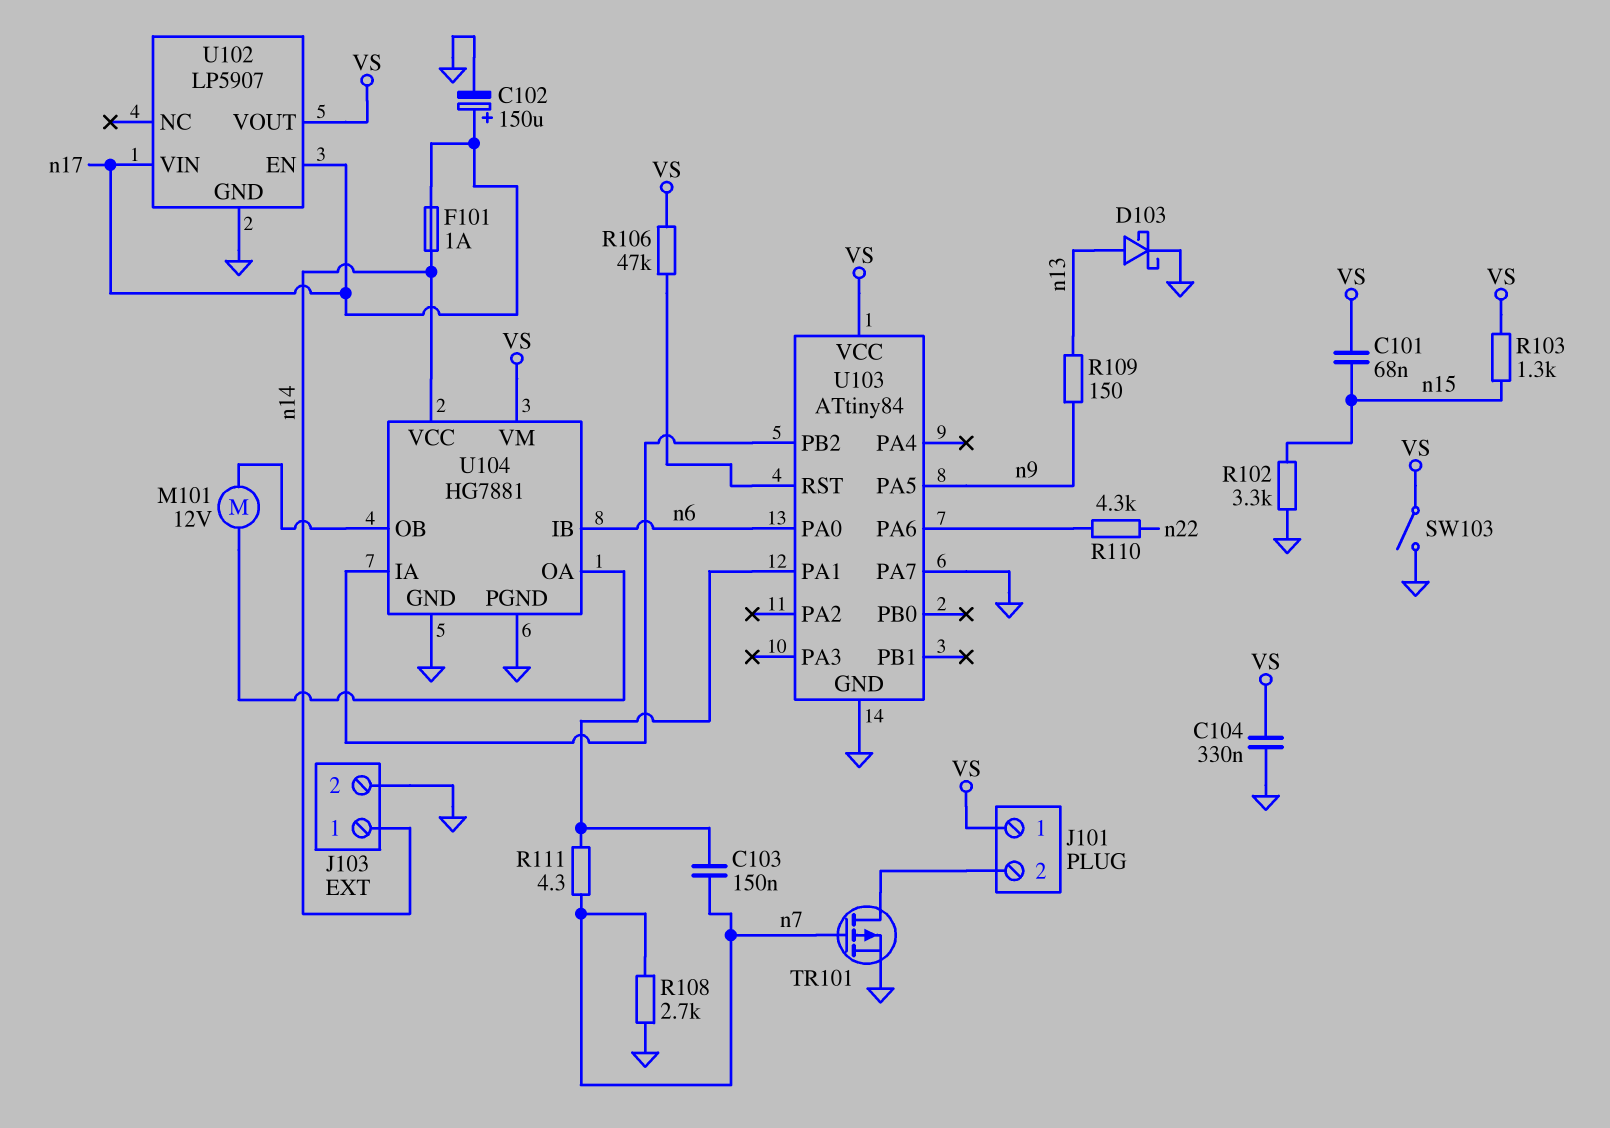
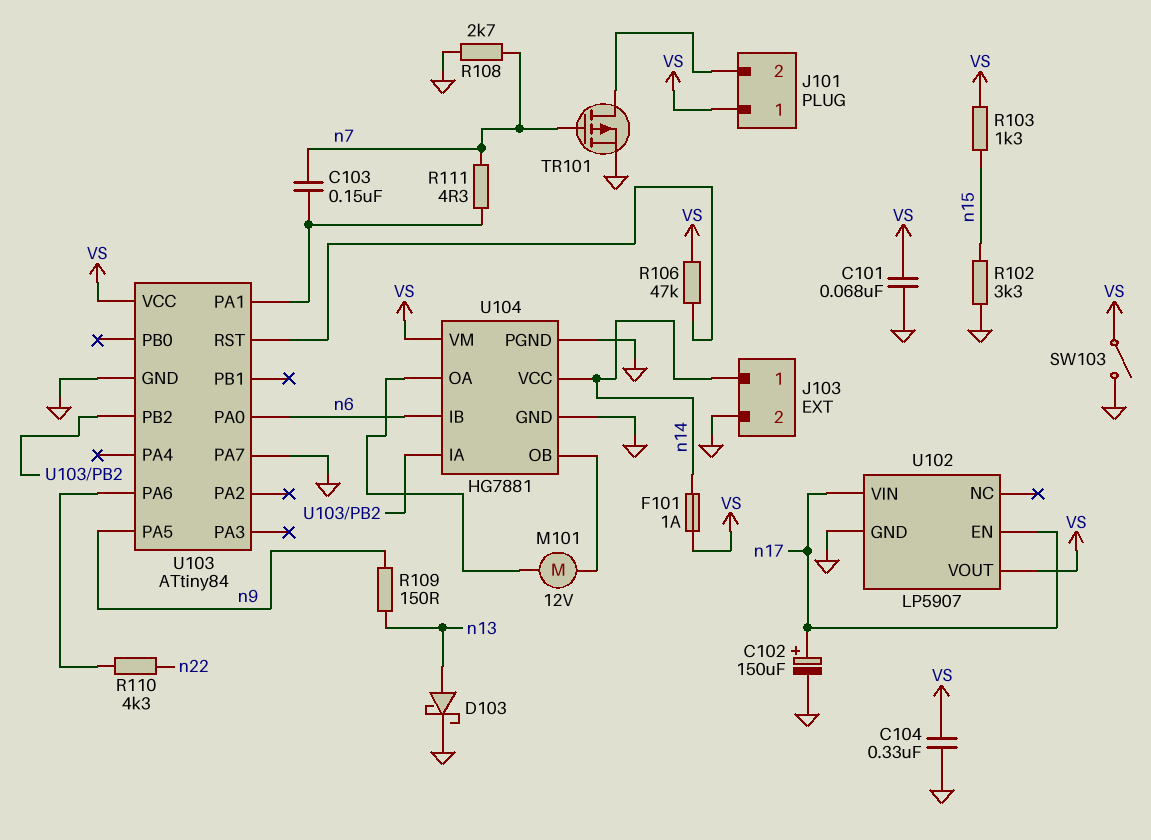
C101: 68nF (VS, n15) -> 68nF (GND, VS)
F101: 1A (n14, n17) -> 1A (VS, n14)

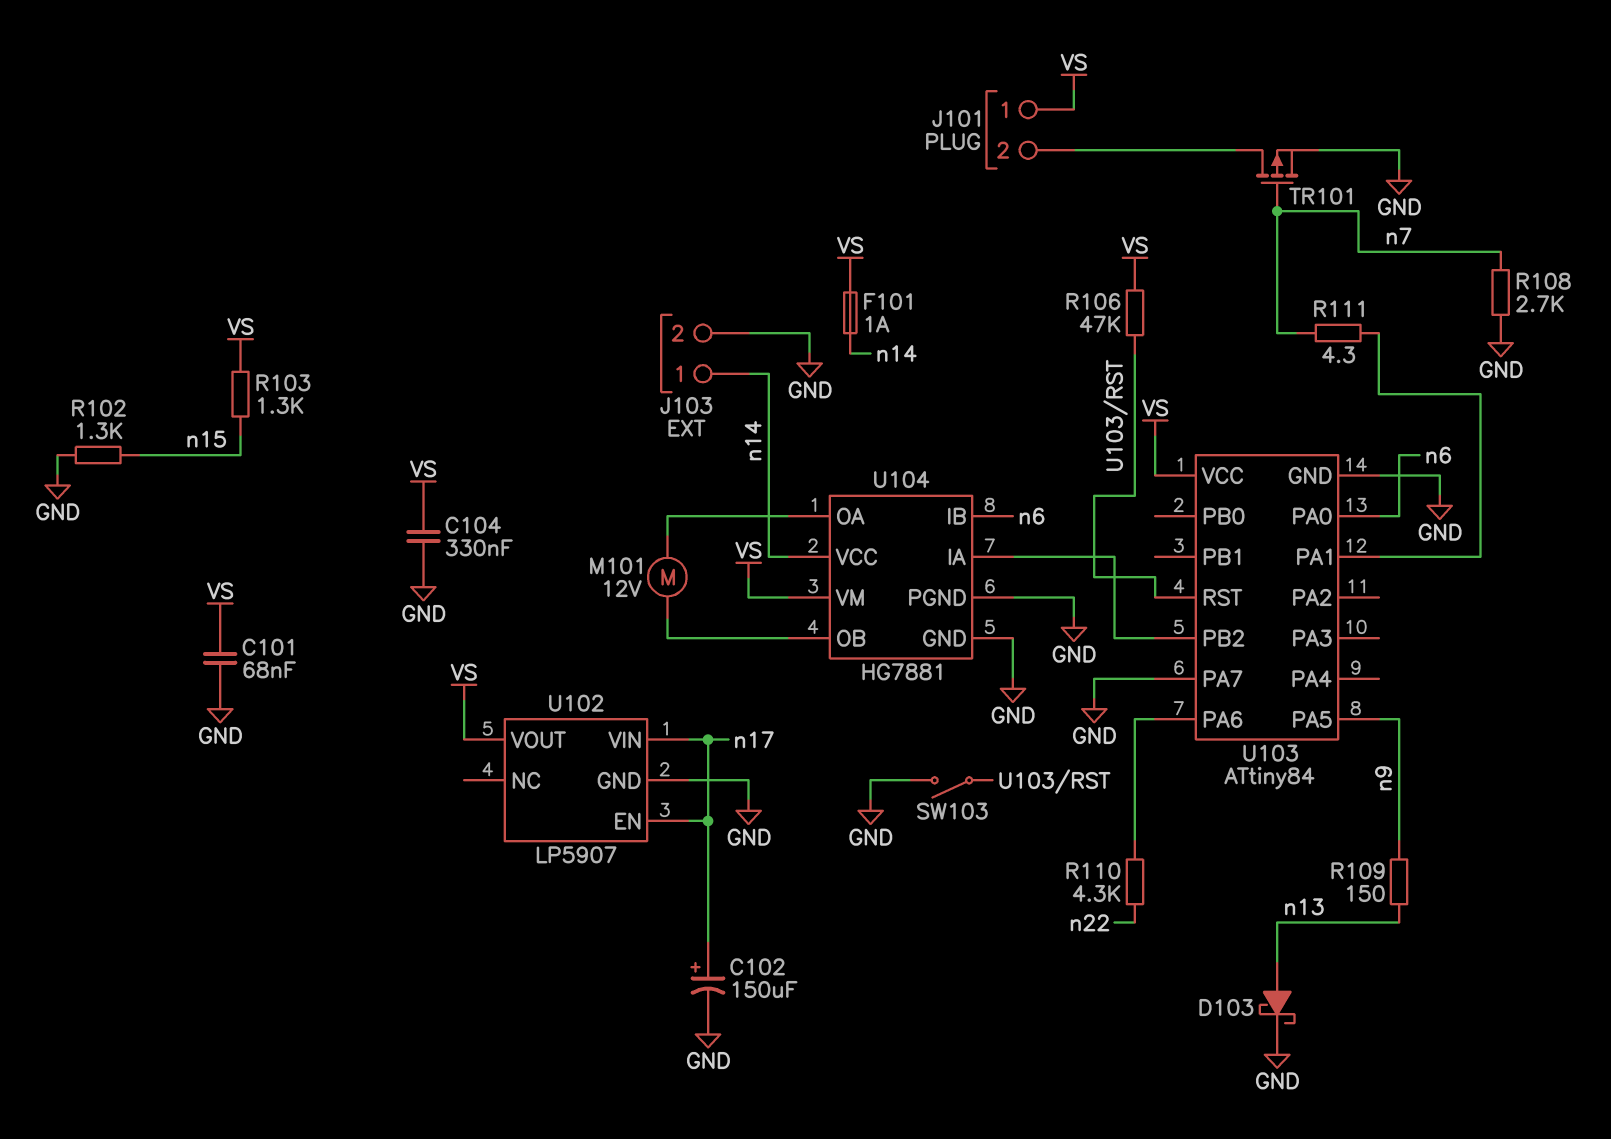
C103: 150nF (U103/PA1, n7) -> none
R102: 3.3k (GND, n15) -> 1.3k (GND, n15)
SW103: switch (GND, VS) -> switch (GND, U103/RST)

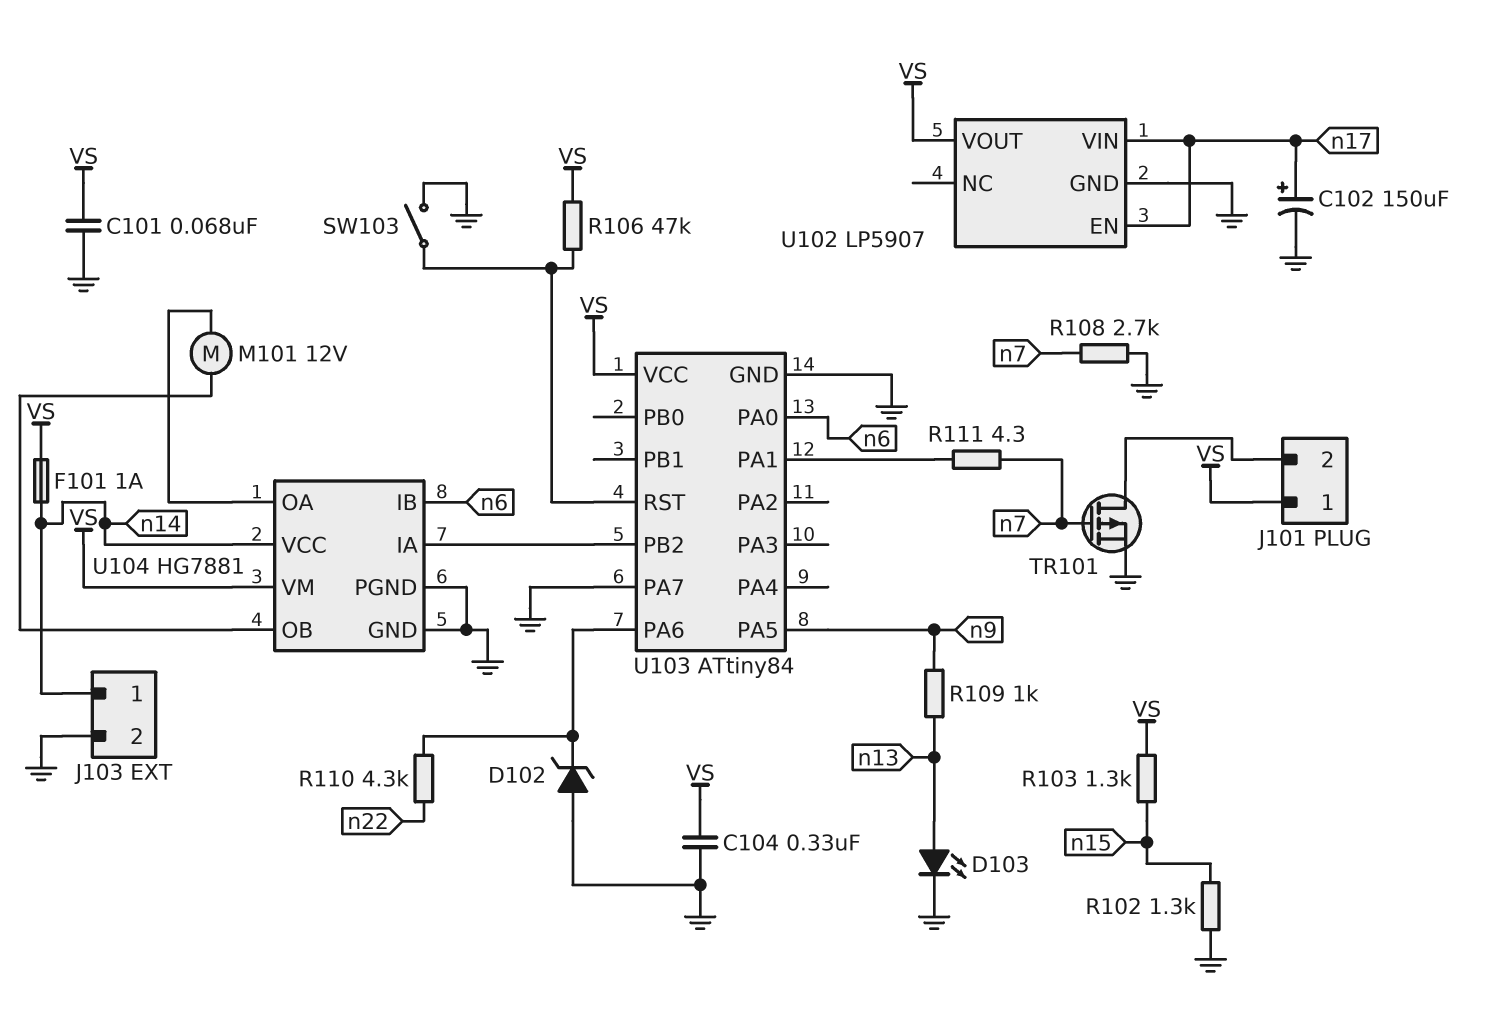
D102: none -> zener (A GND, K U103/PA6)
D103: schottky (A n13, K GND) -> LED (A n13, K GND)
R109: 150 (n9, n13) -> 1k (n9, n13)

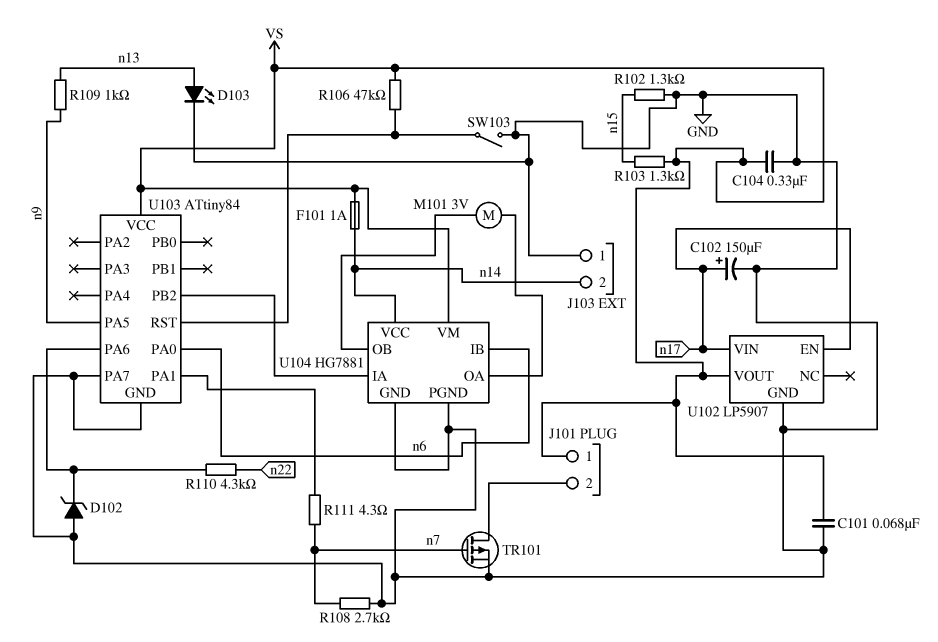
J103 pin 1: n14 -> GND
J103 pin 2: GND -> n14
M101: motor 12V (U104/OA, U104/OB) -> motor 3V (U104/OA, U104/OB)

